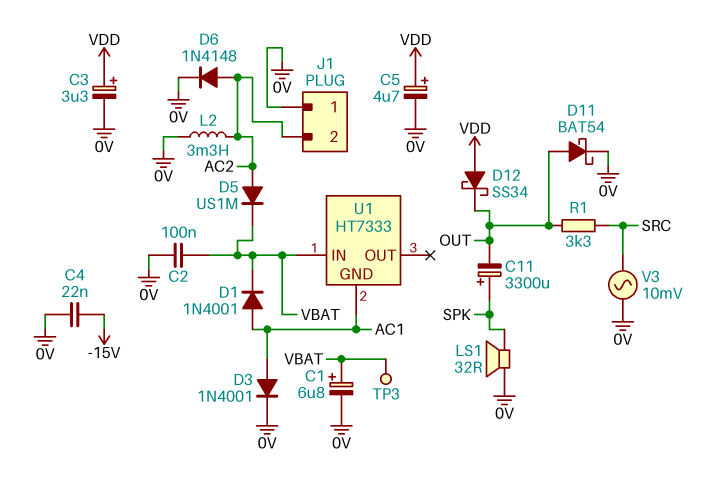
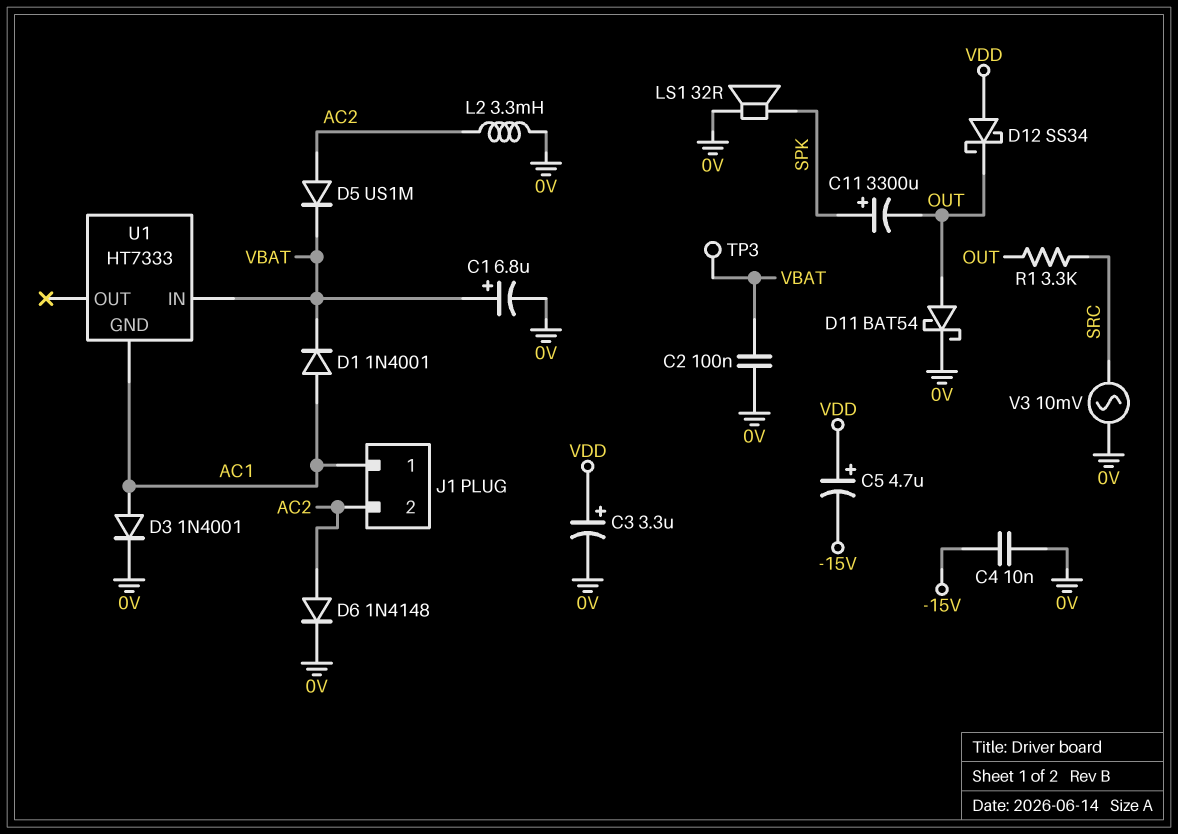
C4: 22nF (-15V, 0V) -> 10nF (-15V, 0V)
C5: 4.7uF (plus VDD, minus 0V) -> 4.7uF (plus VDD, minus -15V)
J1 pin 1: 0V -> AC1

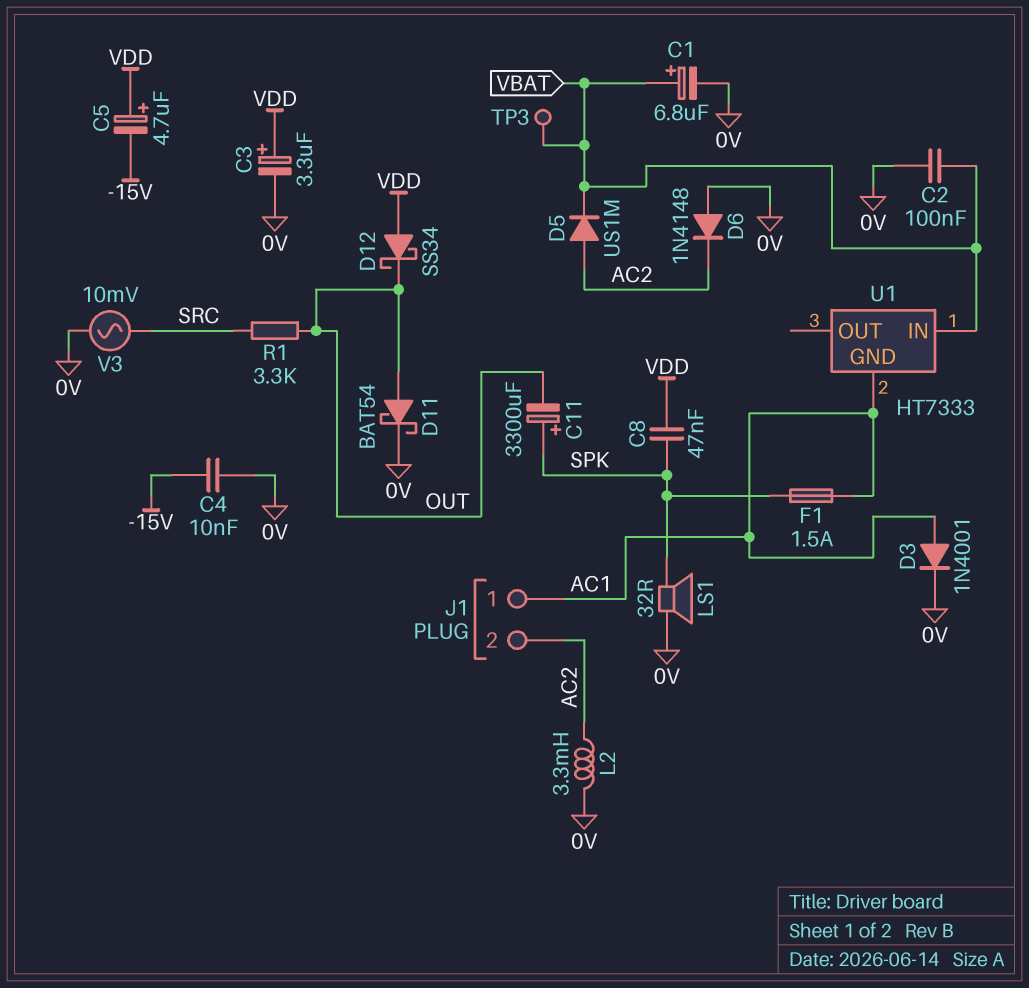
C8: none -> 47nF (SPK, VDD)
D1: diode 1N4001 (A AC1, K VBAT) -> none
D6: diode 1N4148 (A AC2, K 0V) -> diode 1N4148 (A 0V, K AC2)
F1: none -> 1.5A (AC1, SPK)

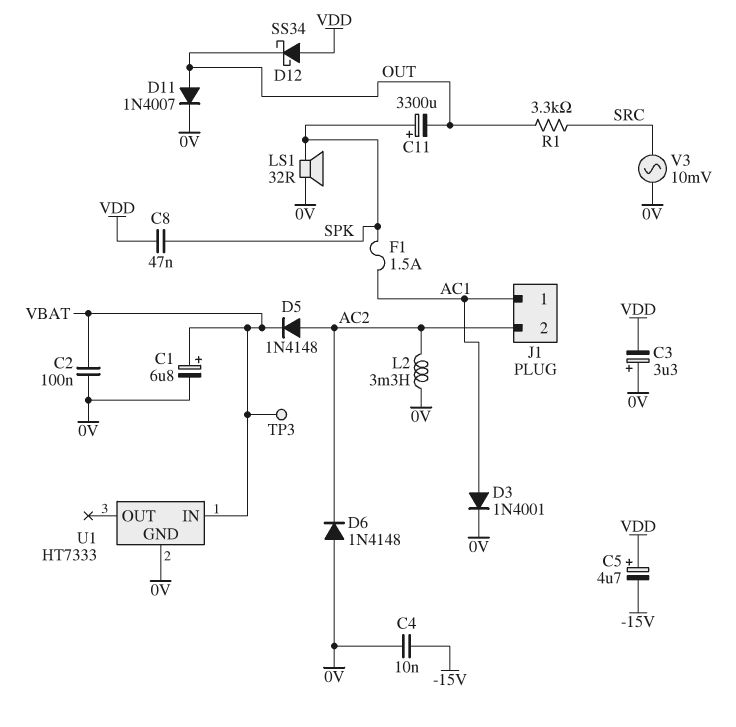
C3: 3.3uF (plus VDD, minus 0V) -> 3.3uF (plus 0V, minus VDD)
D5: diode US1M (A AC2, K VBAT) -> diode 1N4148 (A AC2, K VBAT)
D11: schottky BAT54 (A OUT, K 0V) -> diode 1N4007 (A OUT, K 0V)
U1 pin GND: AC1 -> 0V

